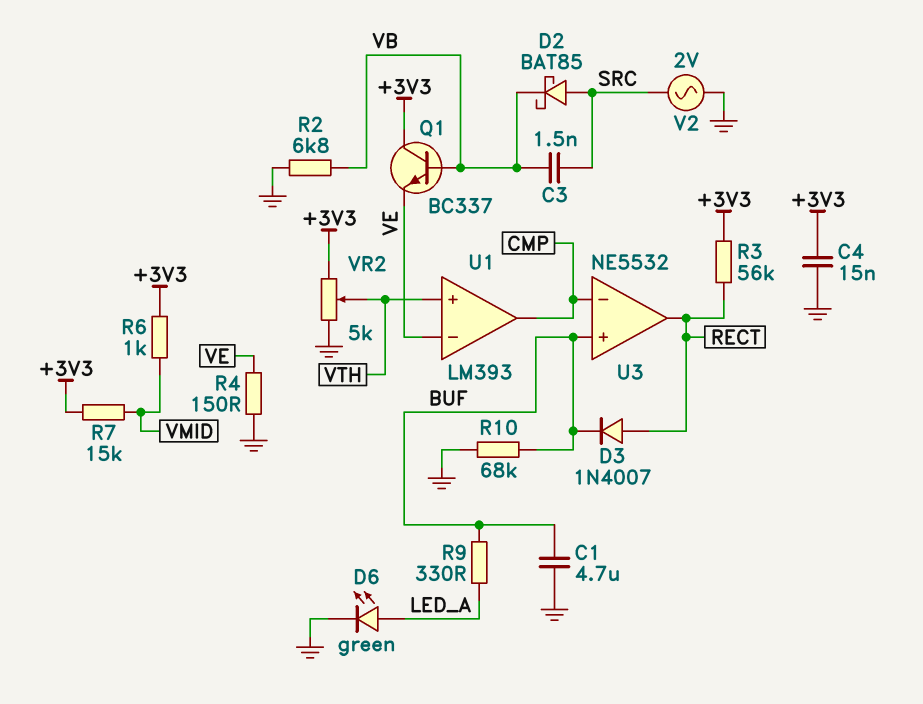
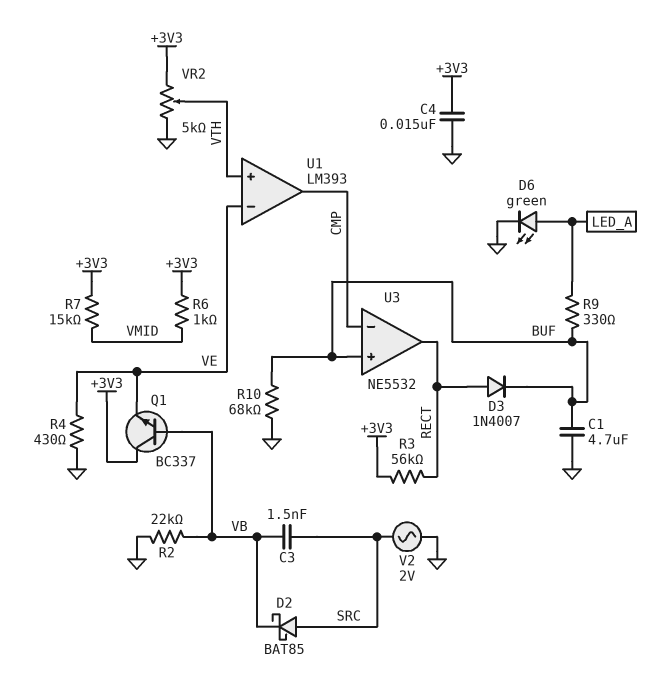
R2: 6.8k (GND, VB) -> 22k (GND, VB)
R4: 150 (GND, VE) -> 430 (GND, VE)

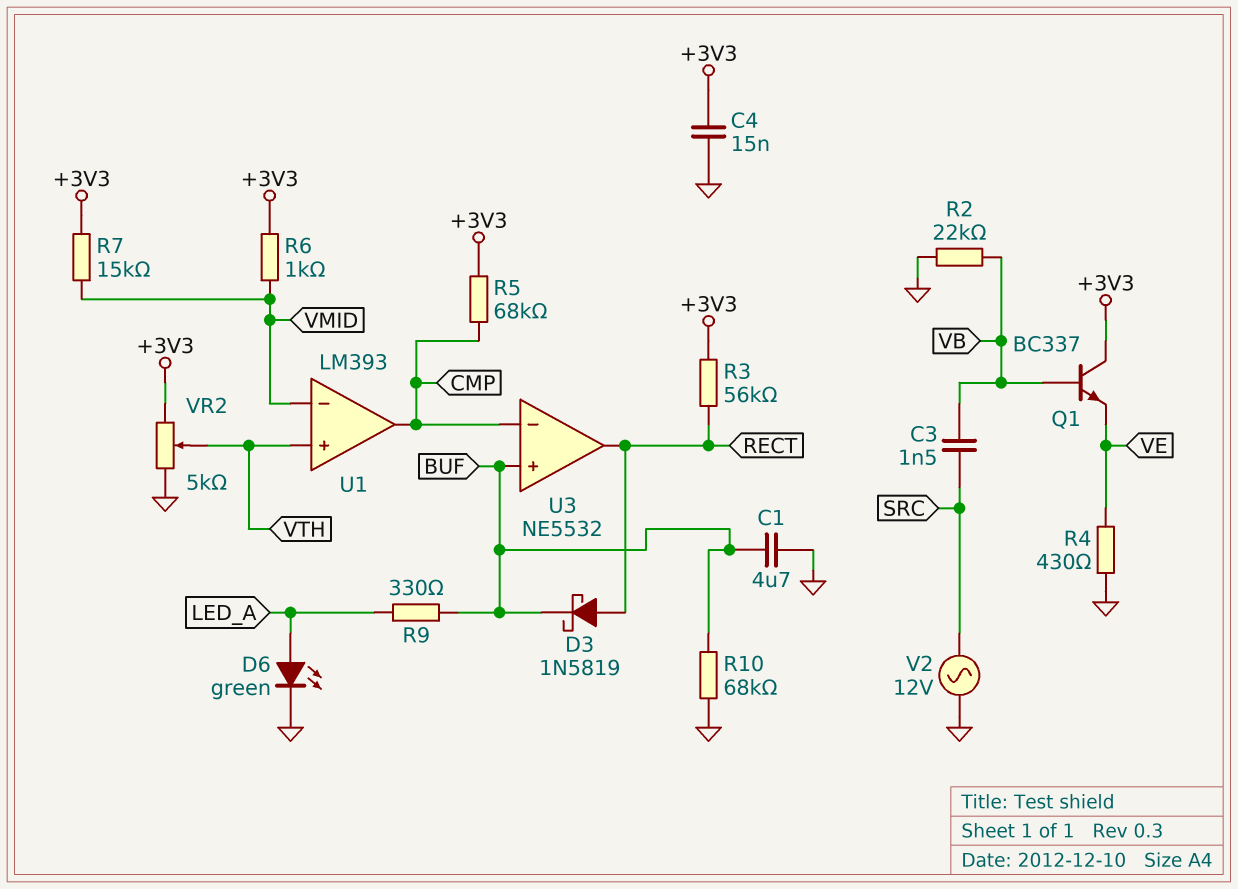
D2: schottky BAT85 (A SRC, K VB) -> none
D3: diode 1N4007 (A RECT, K BUF) -> schottky 1N5819 (A RECT, K BUF)
R5: none -> 68k (+3V3, CMP)
U1 pin in-: VE -> VMID
V2: AC 2V (GND, SRC) -> AC 12V (GND, SRC)

